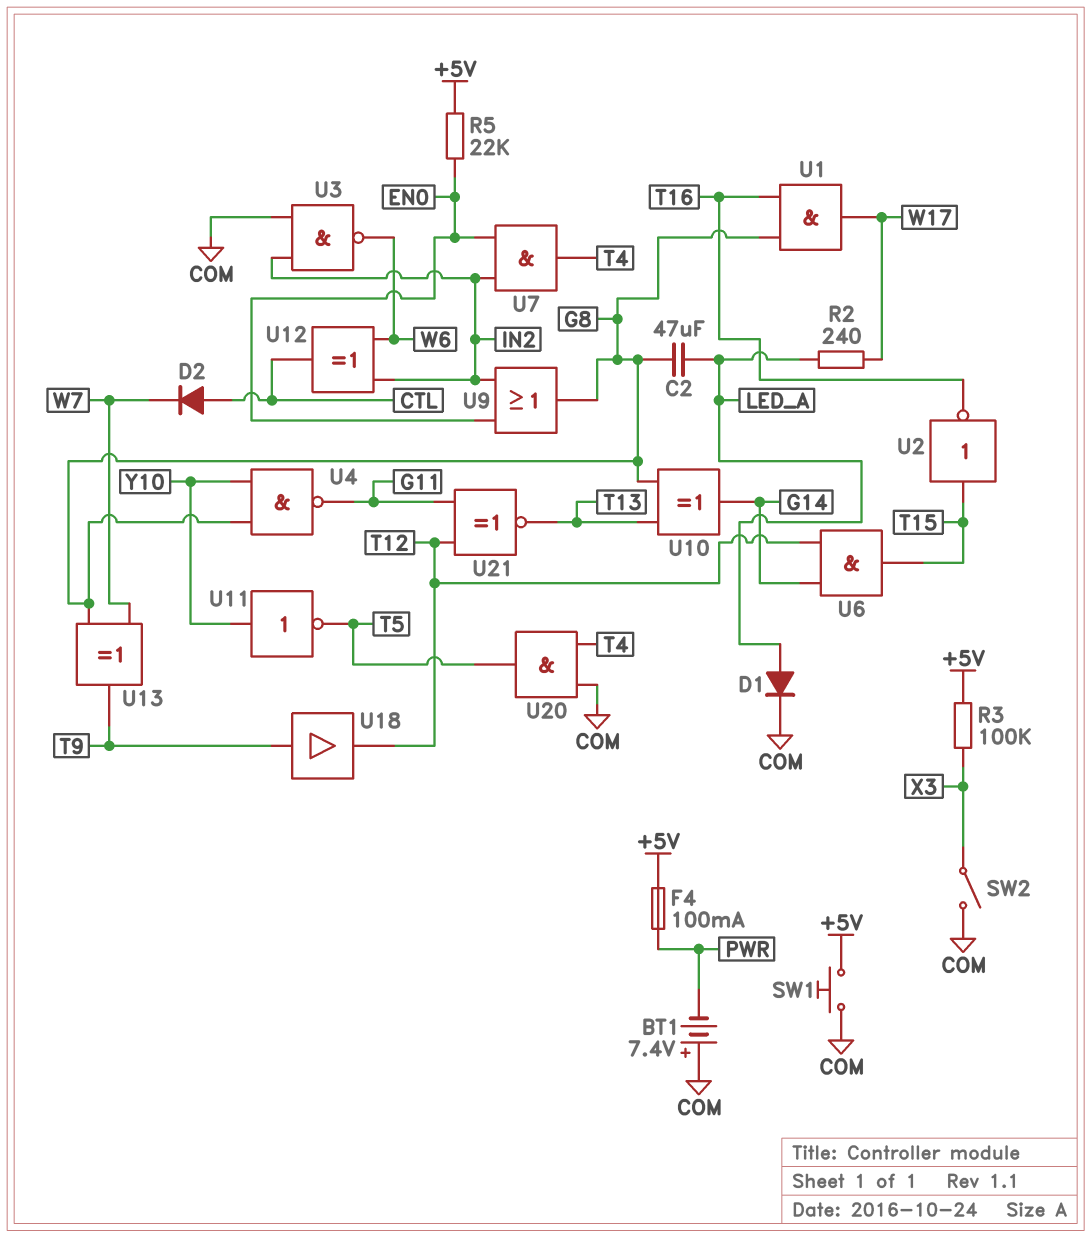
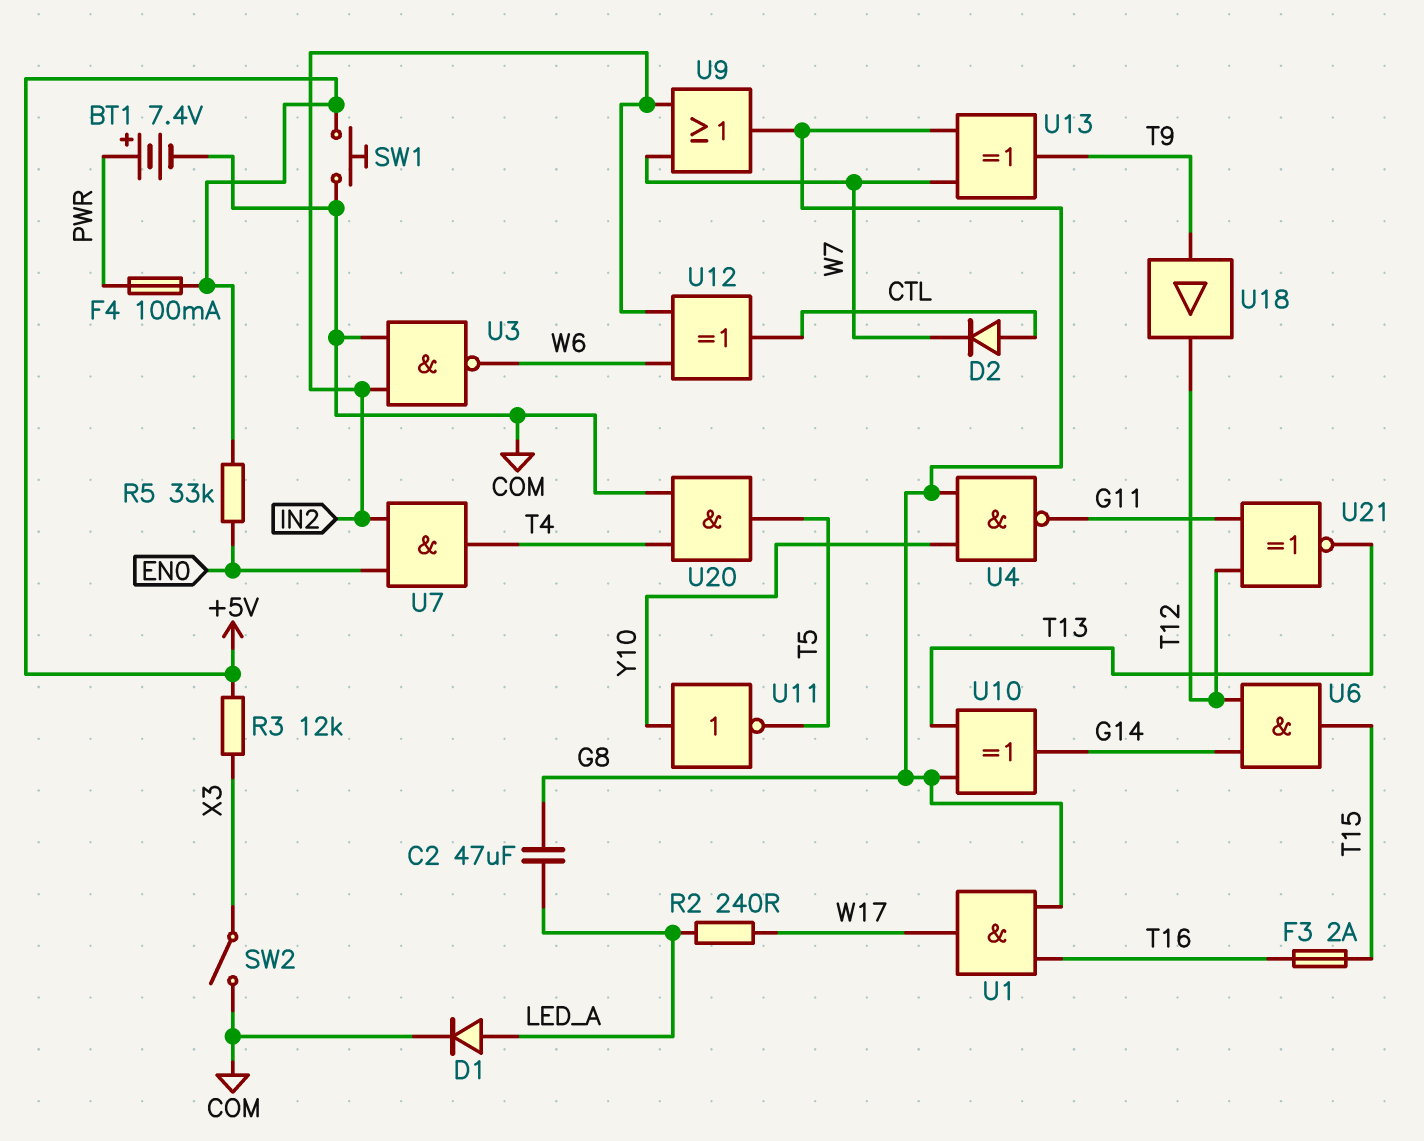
BT1: 7.4V (plus COM, minus PWR) -> 7.4V (plus PWR, minus COM)
F3: none -> 2A (T15, T16)
R3: 100k (+5V, X3) -> 12k (+5V, X3)
R5: 22k (+5V, EN0) -> 33k (+5V, EN0)
U2: NOT (in T15, out T16) -> none
U9: OR (in EN0, in IN2, out G8) -> OR (in IN2, in W7, out G8)

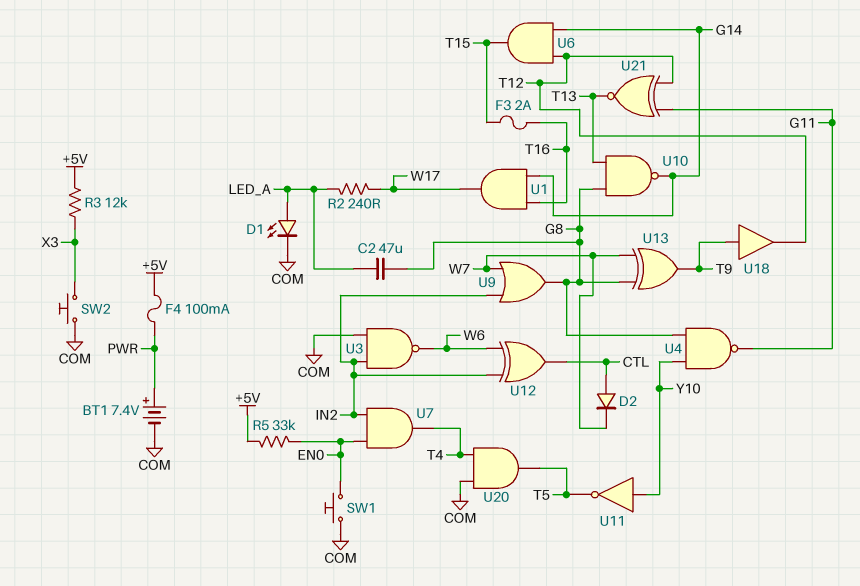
D1: diode (A LED_A, K COM) -> LED (A LED_A, K COM)
SW1: button (+5V, COM) -> button (COM, EN0)
SW2: switch (COM, X3) -> button (COM, X3)
U1: AND (in G8, in T16, out W17) -> AND (in G14, in T16, out W17)
U10: XOR (in G8, in T13, out G14) -> NAND (in G8, in T13, out G14)

